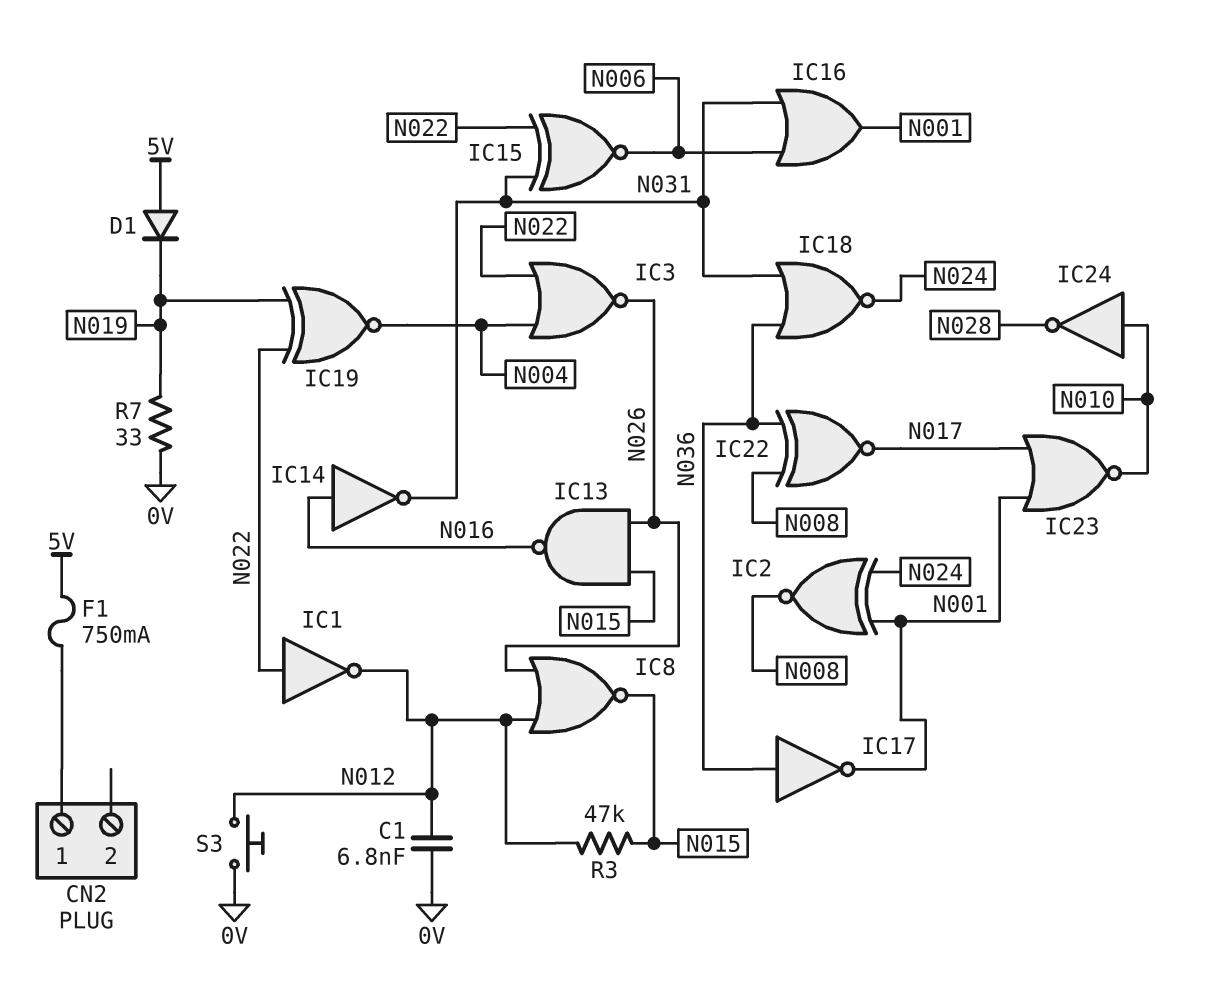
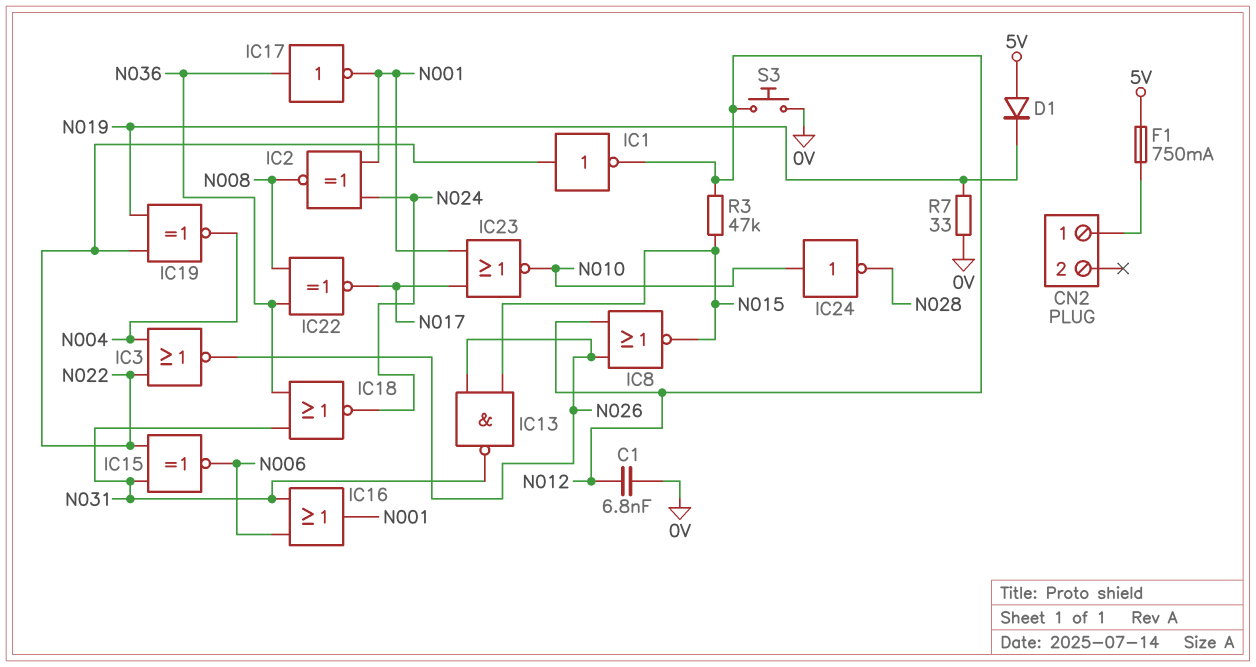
IC13: NAND (in N015, in N026, out N016) -> NAND (in N015, in N026, out N031)
IC14: NOT (in N016, out N031) -> none

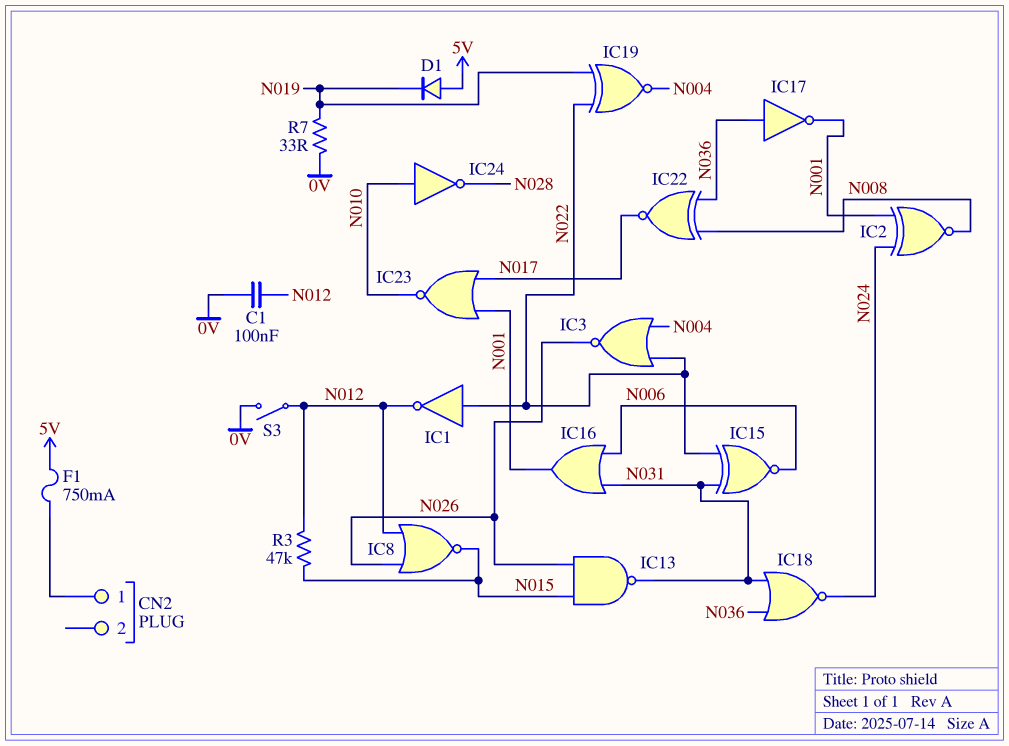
C1: 6.8nF (0V, N012) -> 100nF (0V, N012)
S3: button (0V, N012) -> switch (0V, N012)

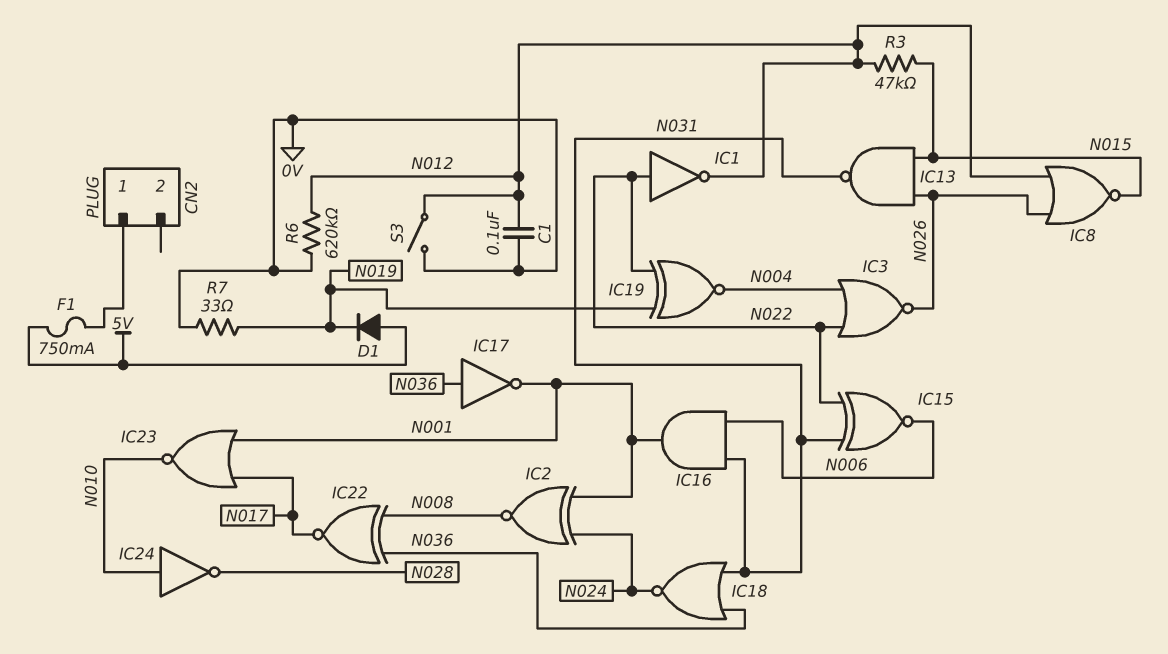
IC16: OR (in N006, in N031, out N001) -> AND (in N006, in N031, out N001)
R6: none -> 620k (0V, N012)

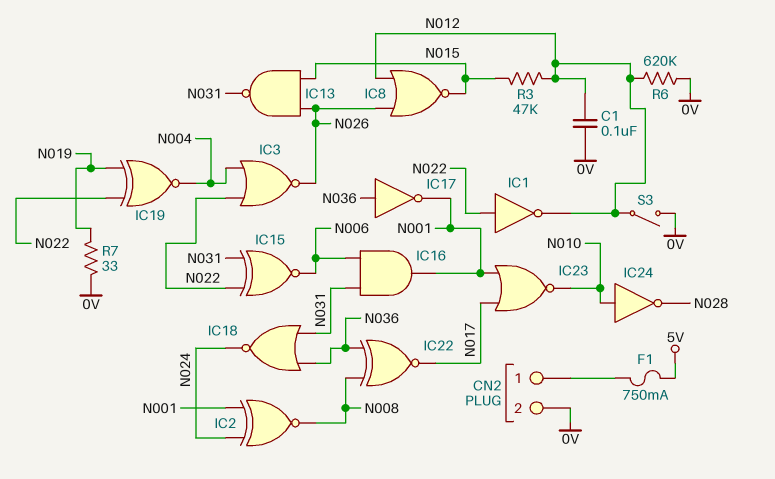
CN2 pin 2: none -> 0V
D1: diode (A 5V, K N019) -> none

